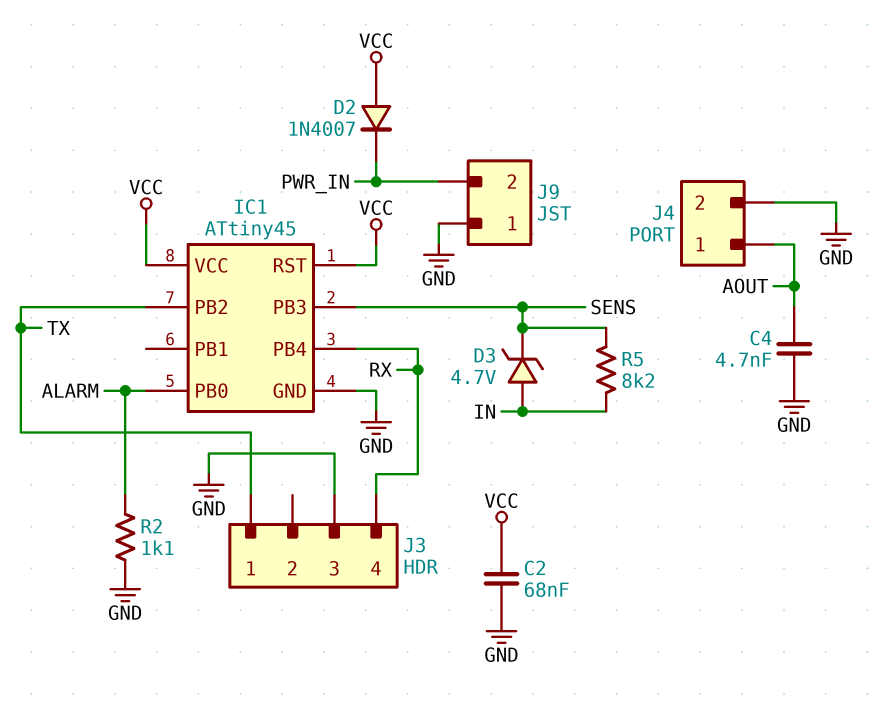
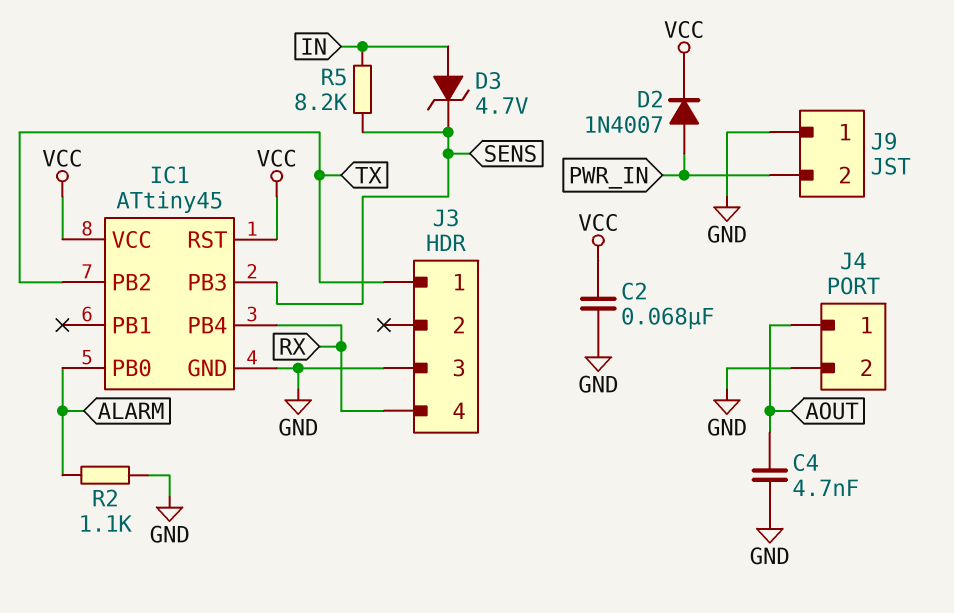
D2: diode 1N4007 (A VCC, K PWR_IN) -> diode 1N4007 (A PWR_IN, K VCC)

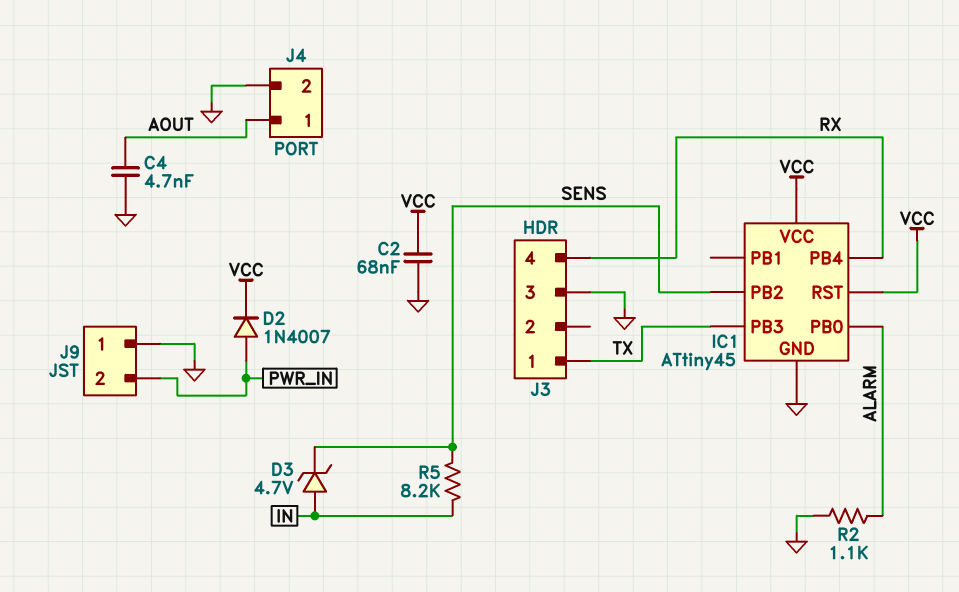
IC1 pin PB2: TX -> SENS
IC1 pin PB3: SENS -> TX

